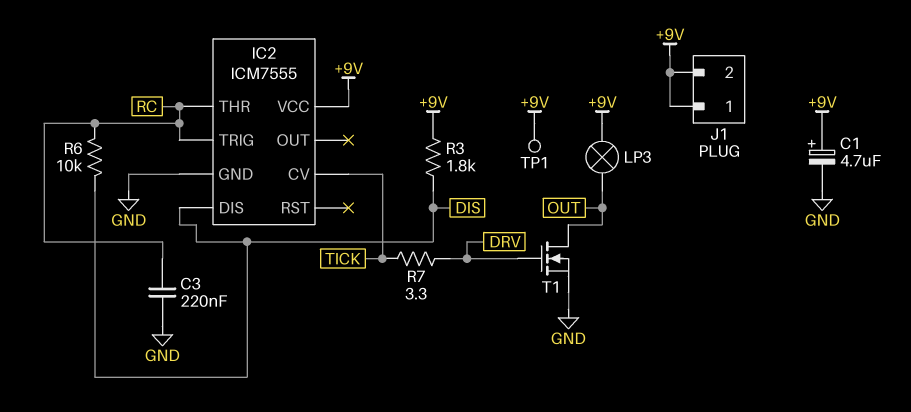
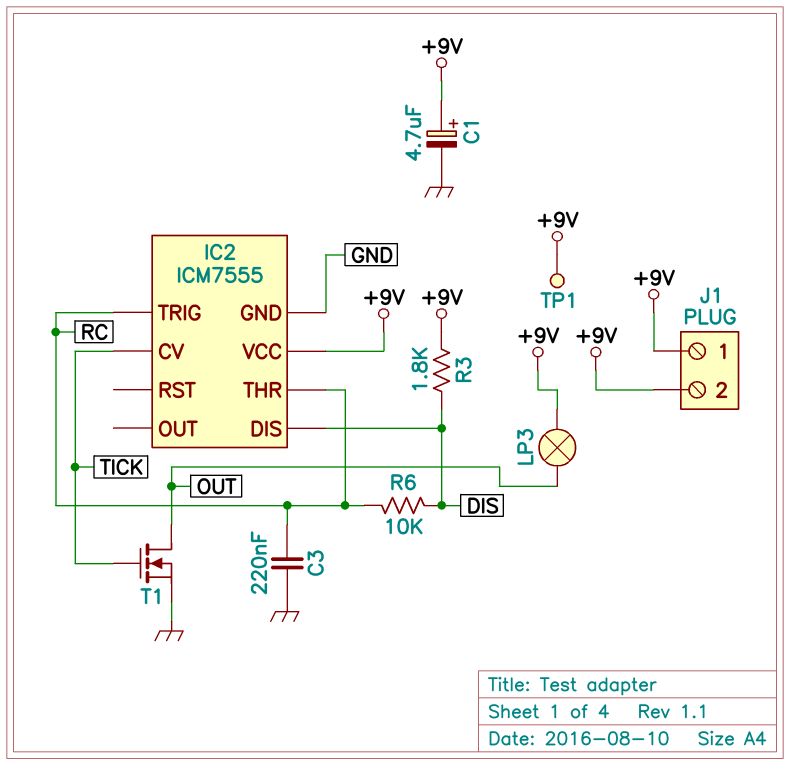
R7: 3.3 (DRV, TICK) -> none
T1: NMOS (G DRV, D OUT, S GND) -> NMOS (G TICK, D OUT, S GND)

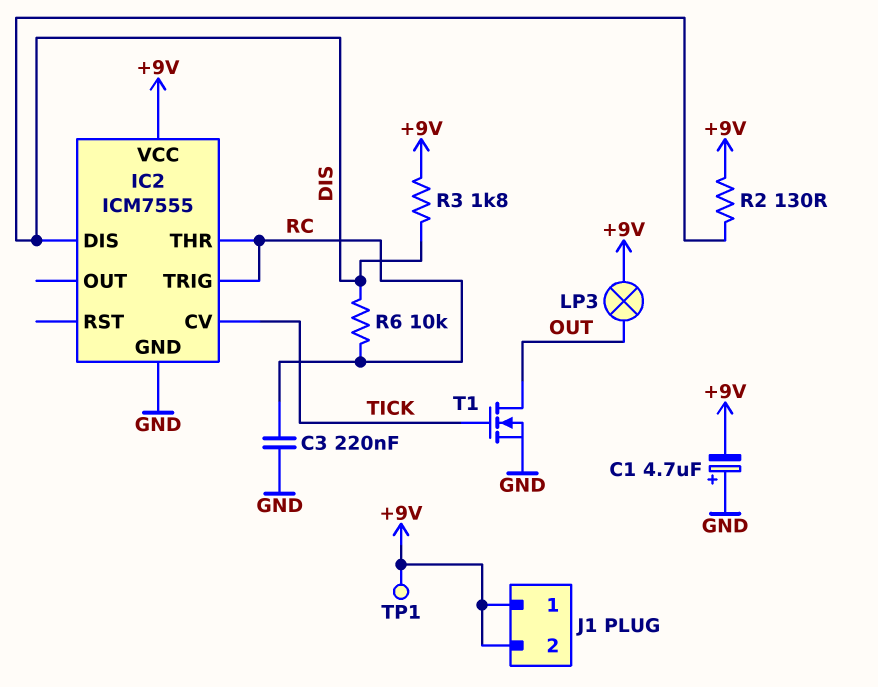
C1: 4.7uF (plus +9V, minus GND) -> 4.7uF (plus GND, minus +9V)
R2: none -> 130 (+9V, DIS)

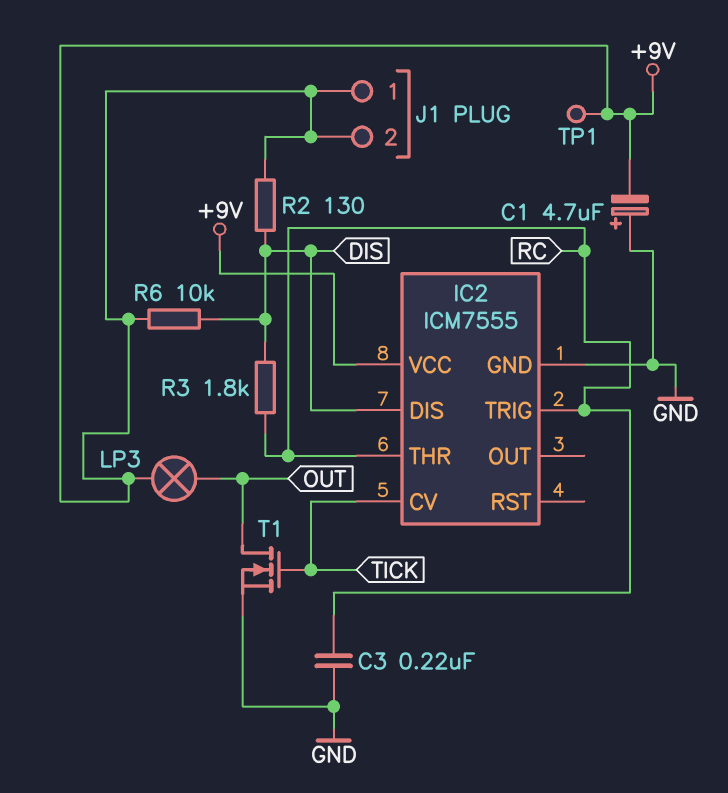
R3: 1.8k (+9V, DIS) -> 1.8k (DIS, RC)
R6: 10k (DIS, RC) -> 10k (+9V, DIS)

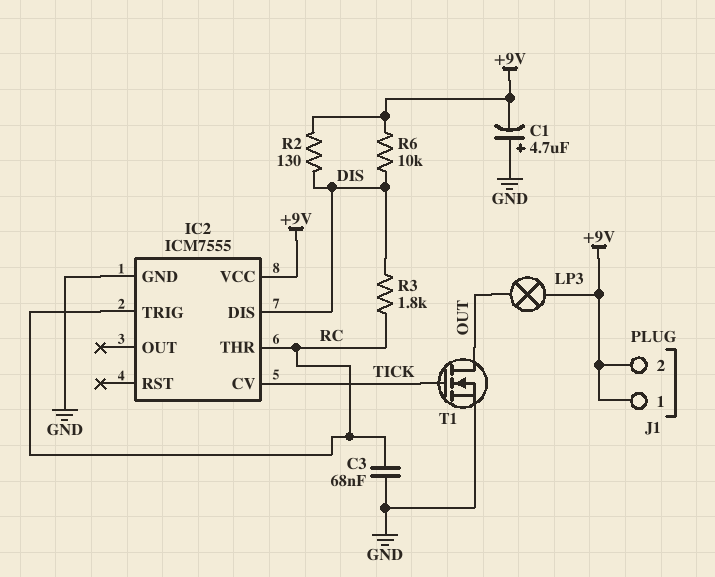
C3: 220nF (GND, RC) -> 68nF (GND, RC)
TP1: test point (+9V) -> none

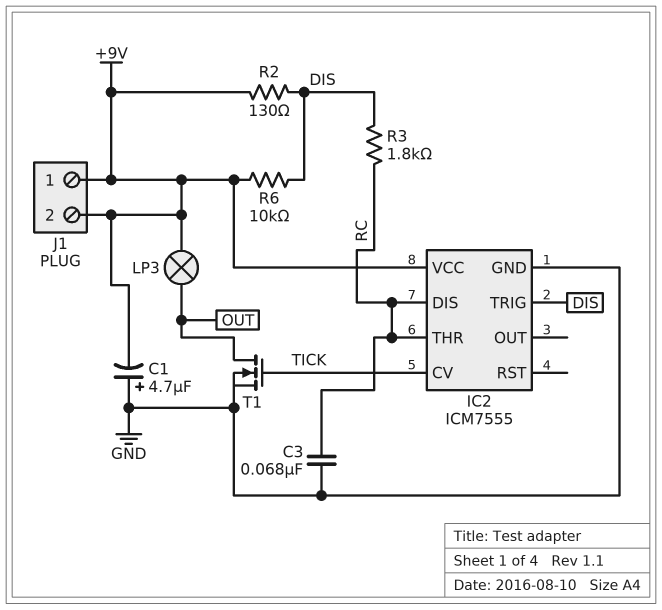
IC2 pin DIS: DIS -> RC
IC2 pin TRIG: RC -> DIS

